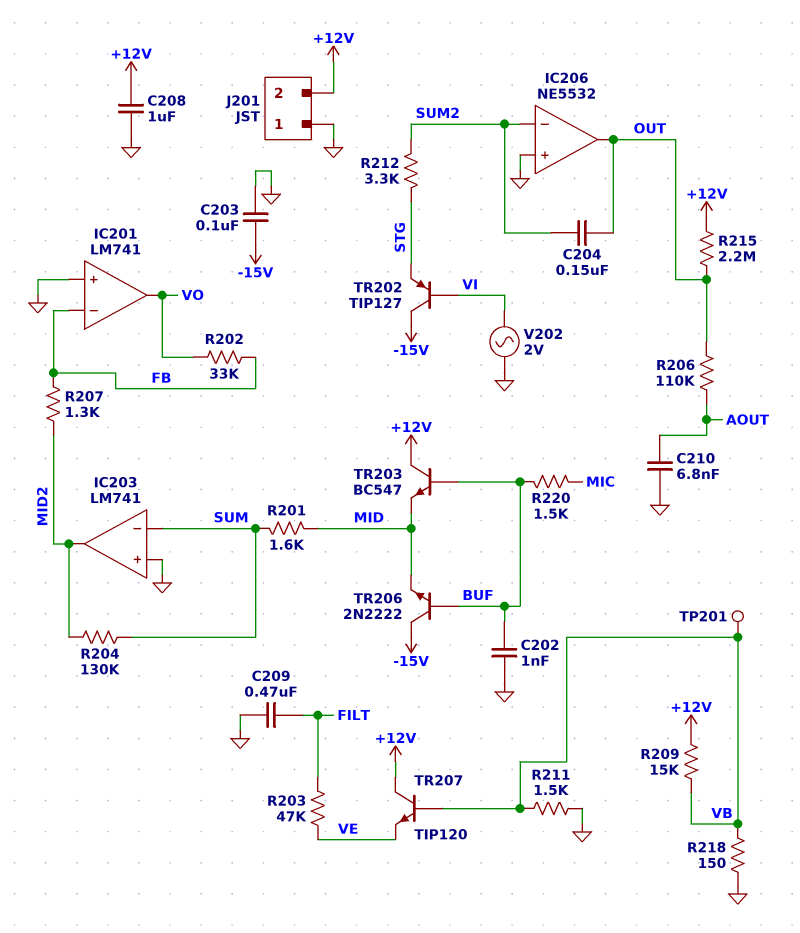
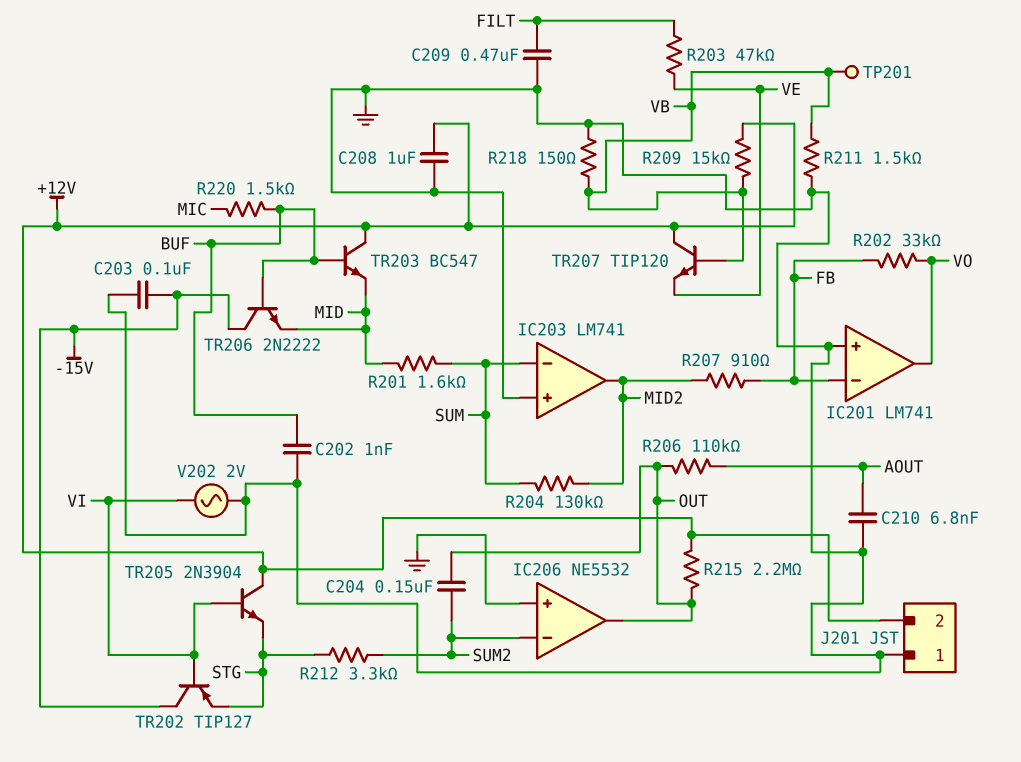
R207: 1.3k (FB, MID2) -> 910 (FB, MID2)
TR205: none -> NPN 2N3904 (B VI, C +12V, E STG)

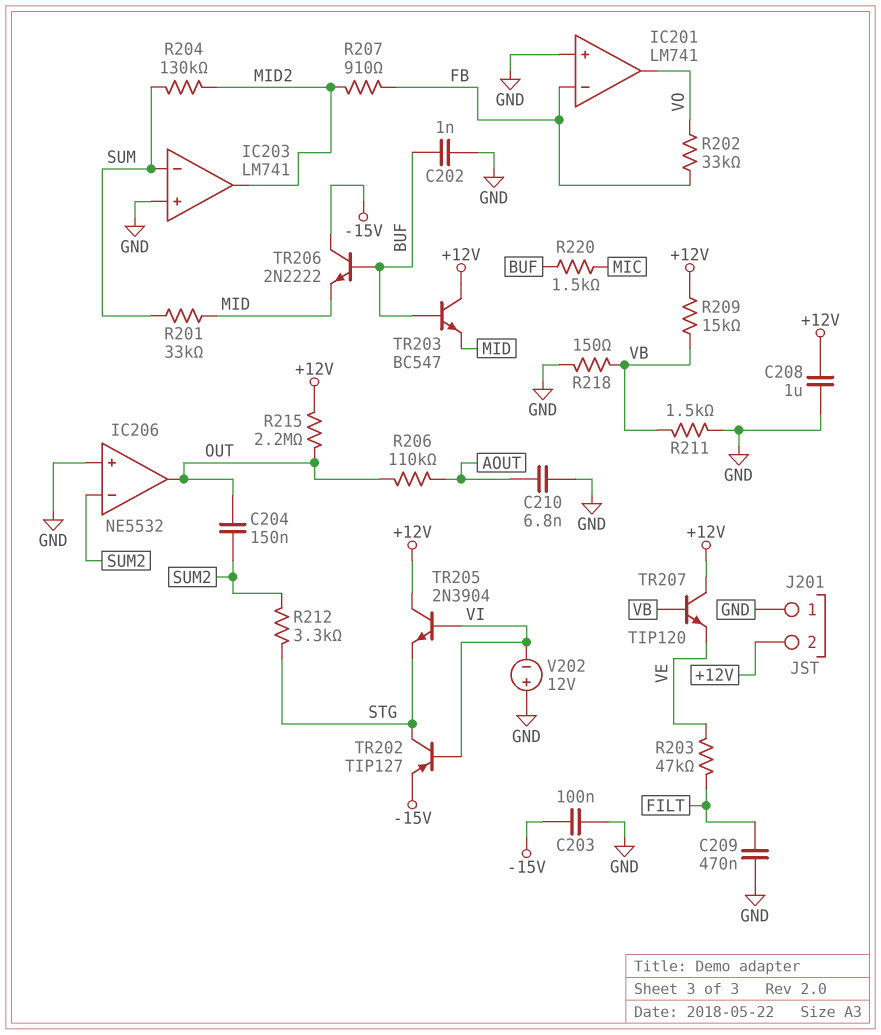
R201: 1.6k (MID, SUM) -> 33k (MID, SUM)
TP201: test point (VB) -> none
TR202: PNP TIP127 (B VI, C -15V, E STG) -> PNP TIP127 (B VI, C STG, E -15V)
V202: AC 2V (GND, VI) -> 12V (plus GND, minus VI)

